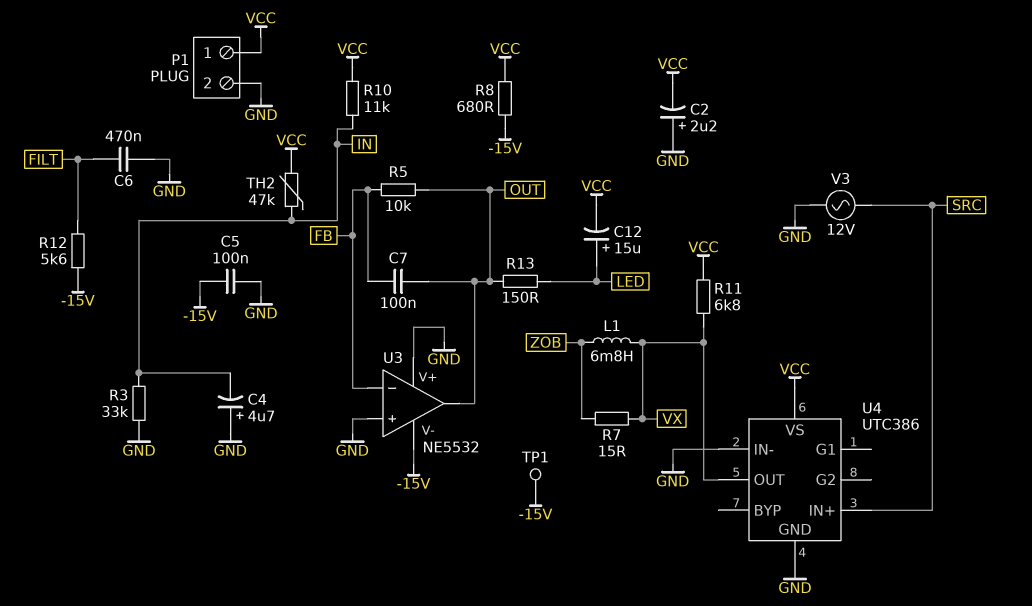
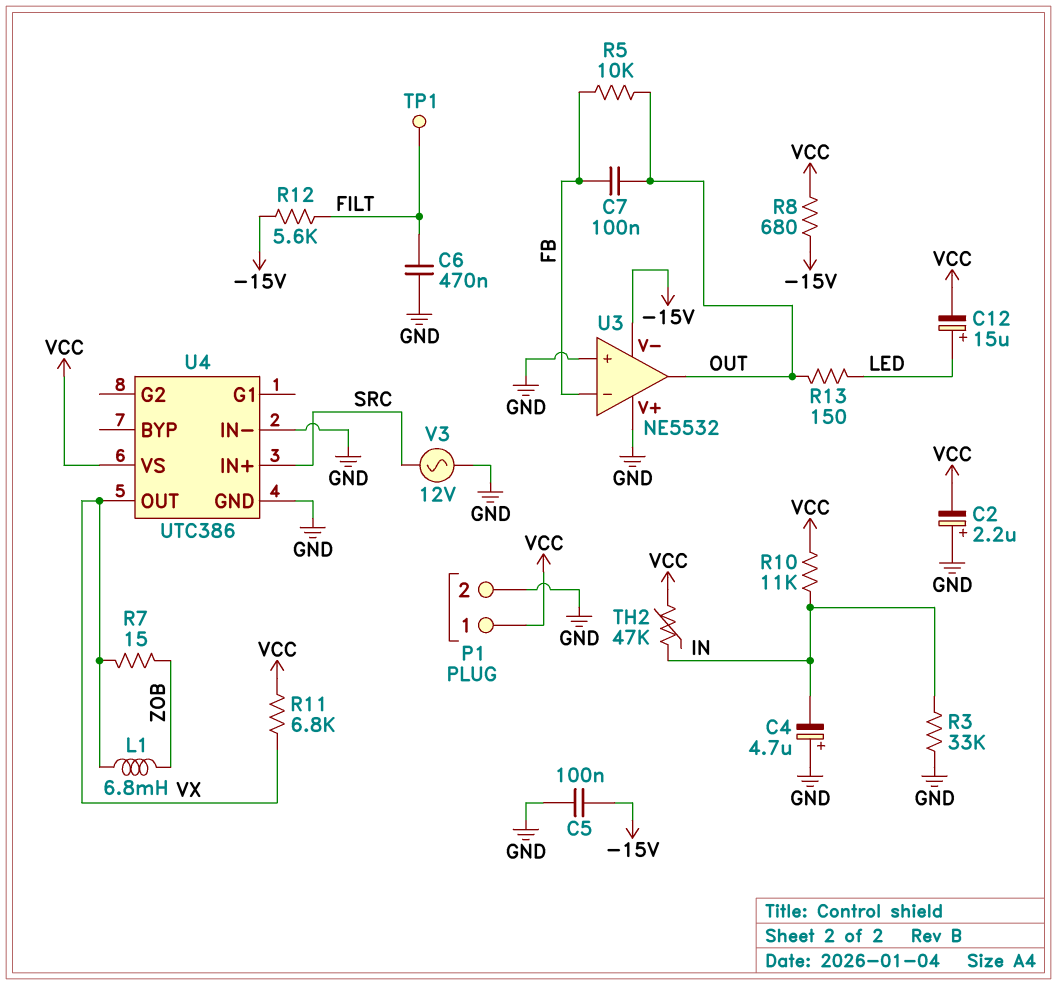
TP1: test point (-15V) -> test point (FILT)

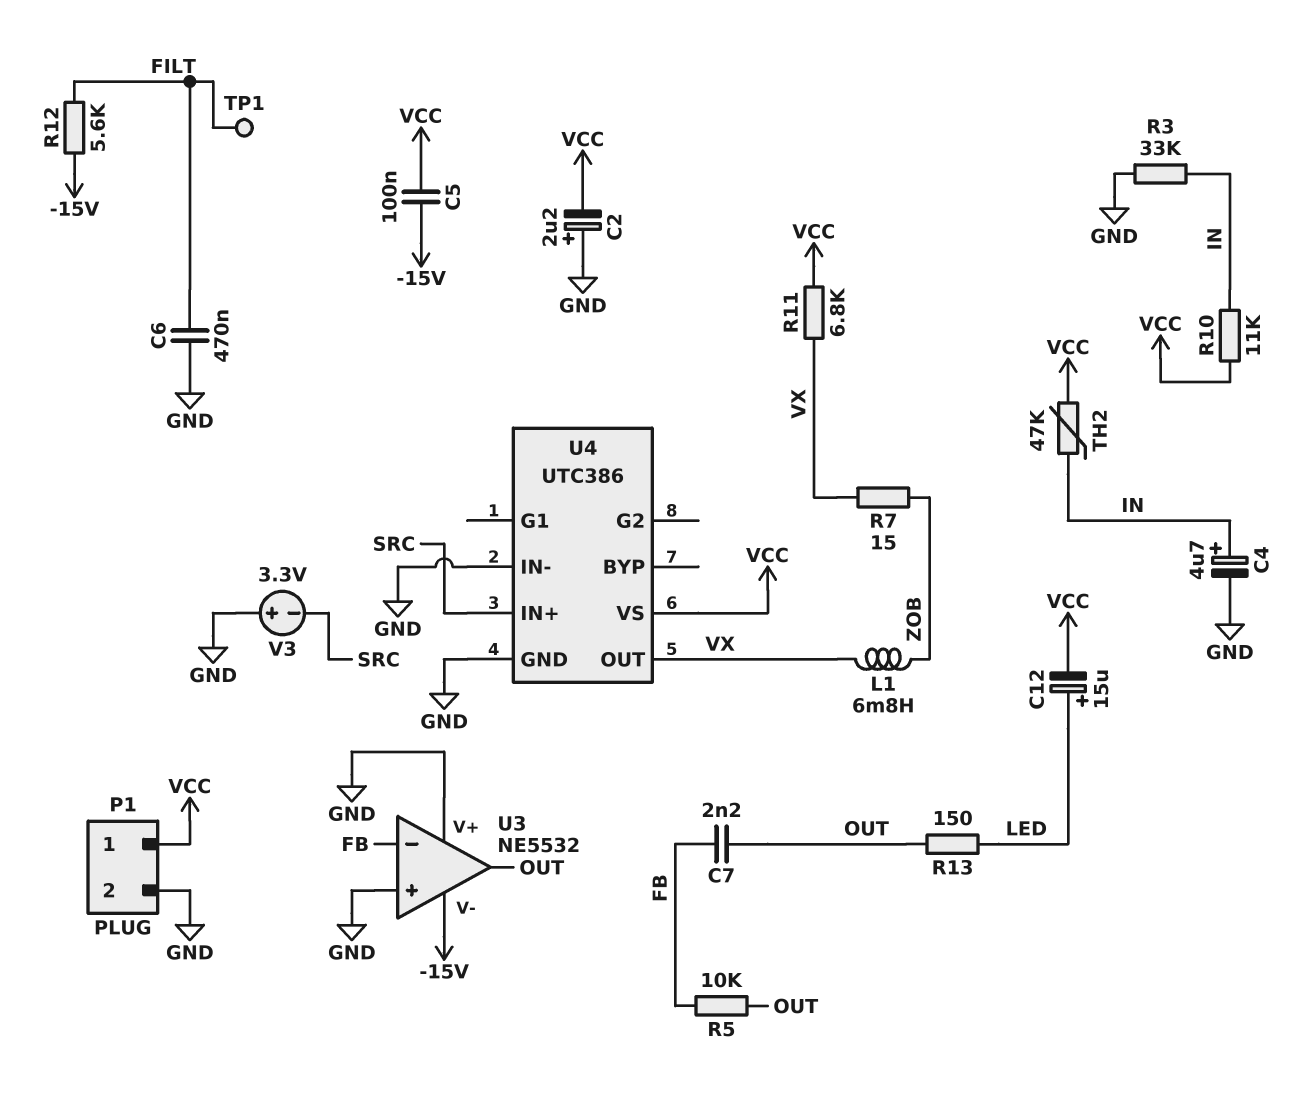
C4: 4.7uF (plus GND, minus IN) -> 4.7uF (plus IN, minus GND)
C5: 100nF (-15V, GND) -> 100nF (-15V, VCC)
C7: 100nF (FB, OUT) -> 2.2nF (FB, OUT)
R8: 680 (-15V, VCC) -> none
V3: AC 12V (GND, SRC) -> 3.3V (plus GND, minus SRC)

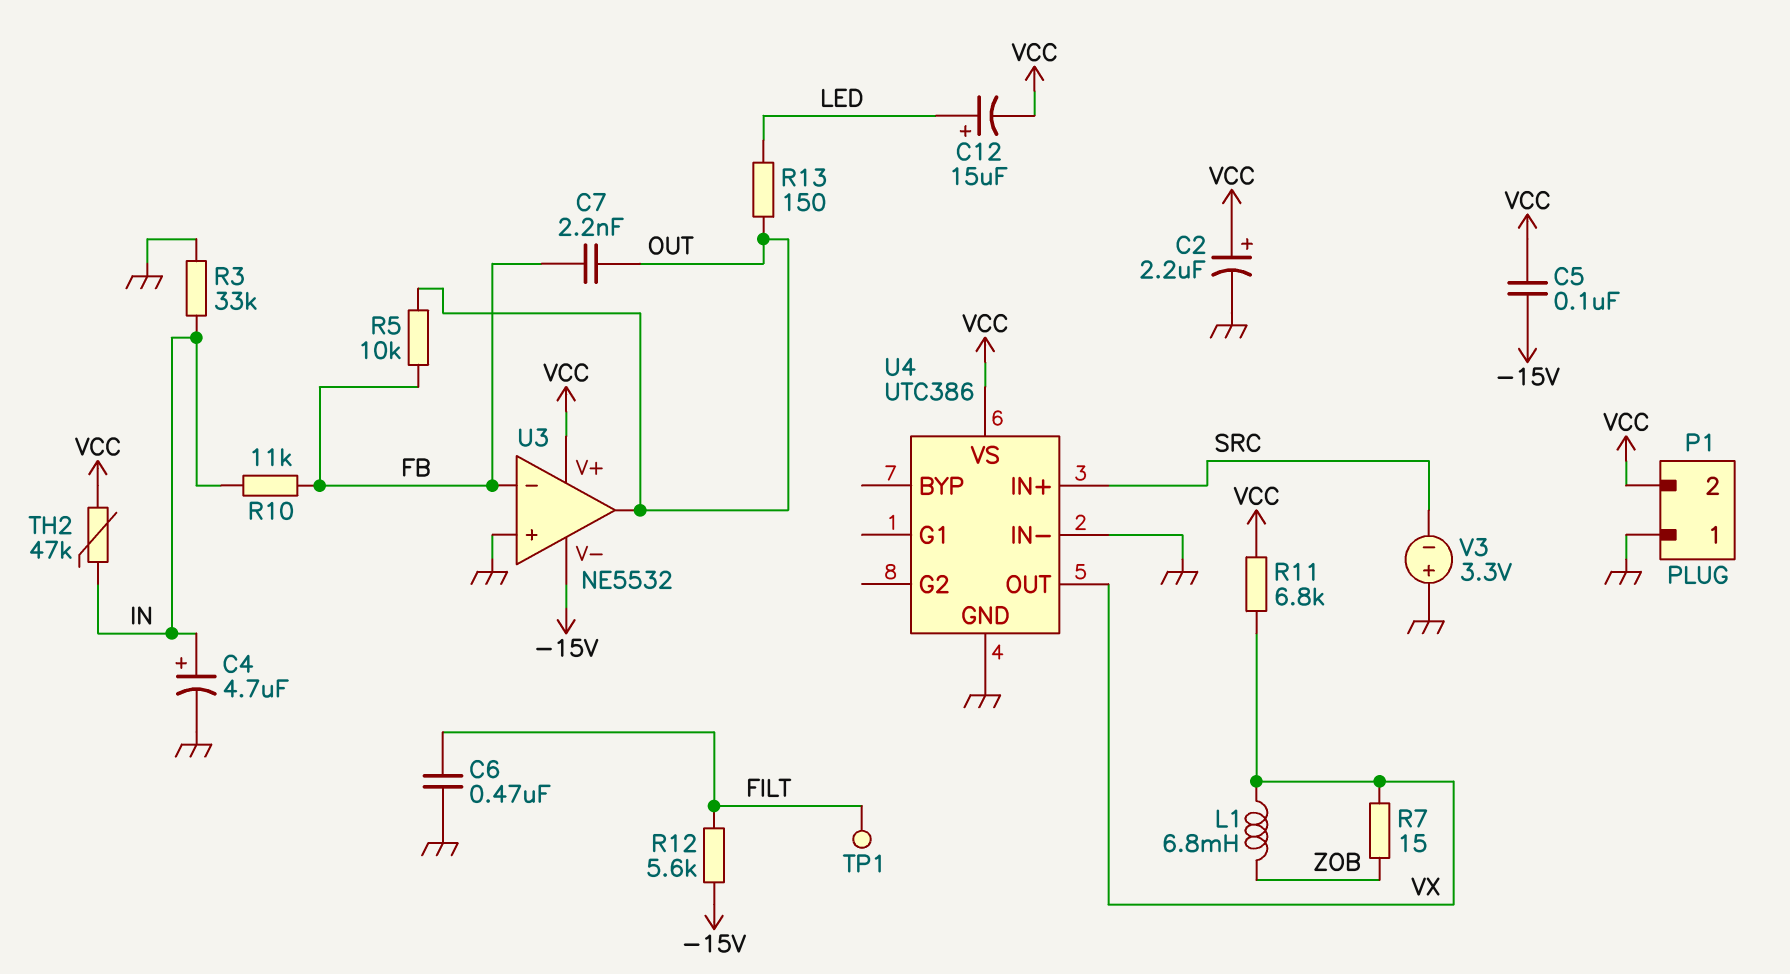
C2: 2.2uF (plus GND, minus VCC) -> 2.2uF (plus VCC, minus GND)
P1 pin 1: VCC -> GND
P1 pin 2: GND -> VCC
R10: 11k (IN, VCC) -> 11k (FB, IN)
U3 pin V+: GND -> VCC

